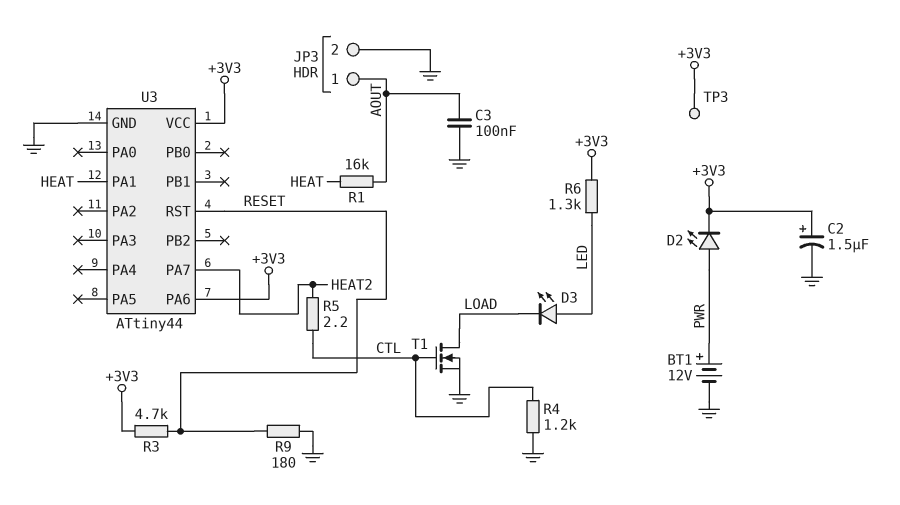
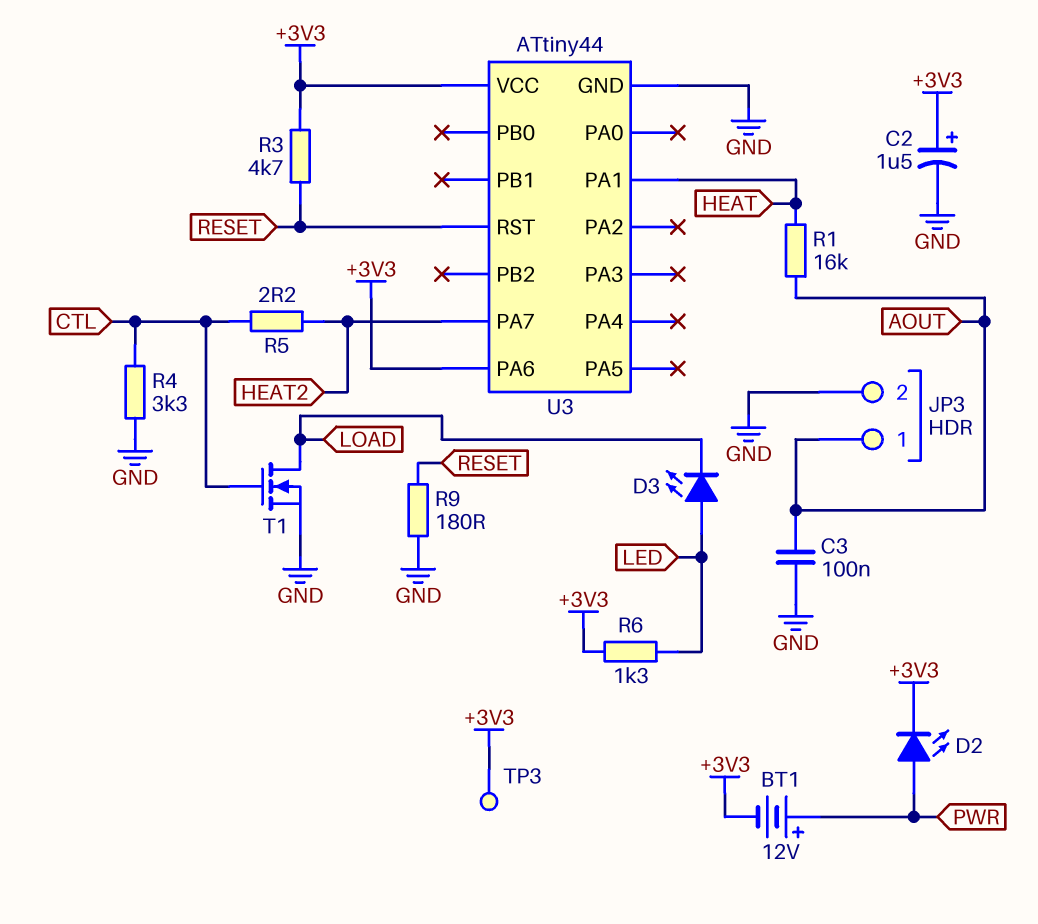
BT1: 12V (plus PWR, minus GND) -> 12V (plus PWR, minus +3V3)
R4: 1.2k (CTL, GND) -> 3.3k (CTL, GND)

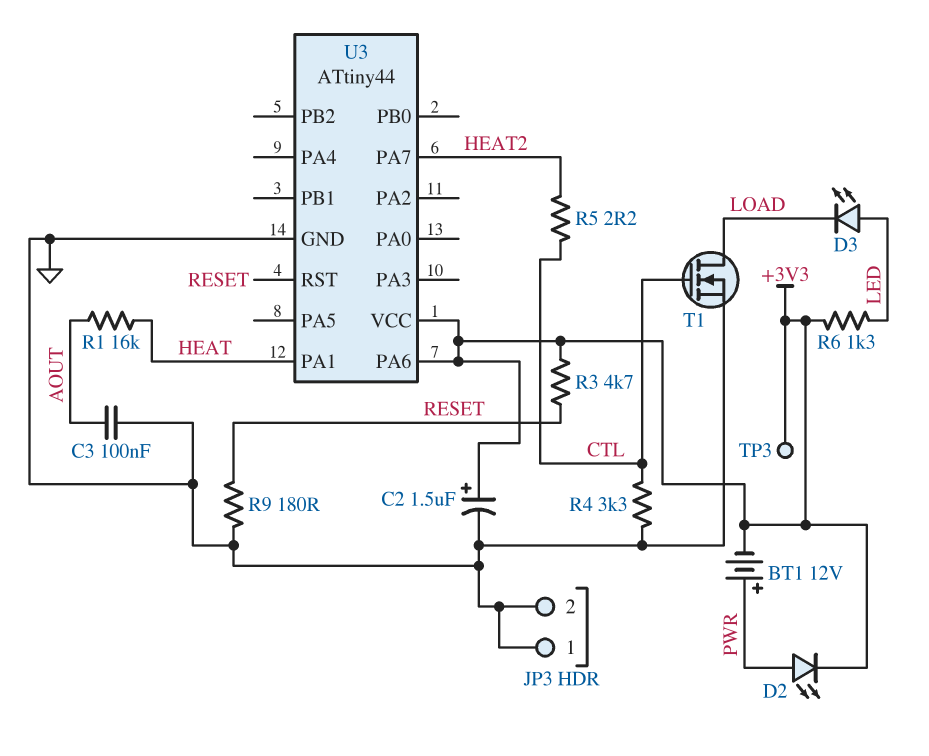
JP3 pin 1: AOUT -> GND

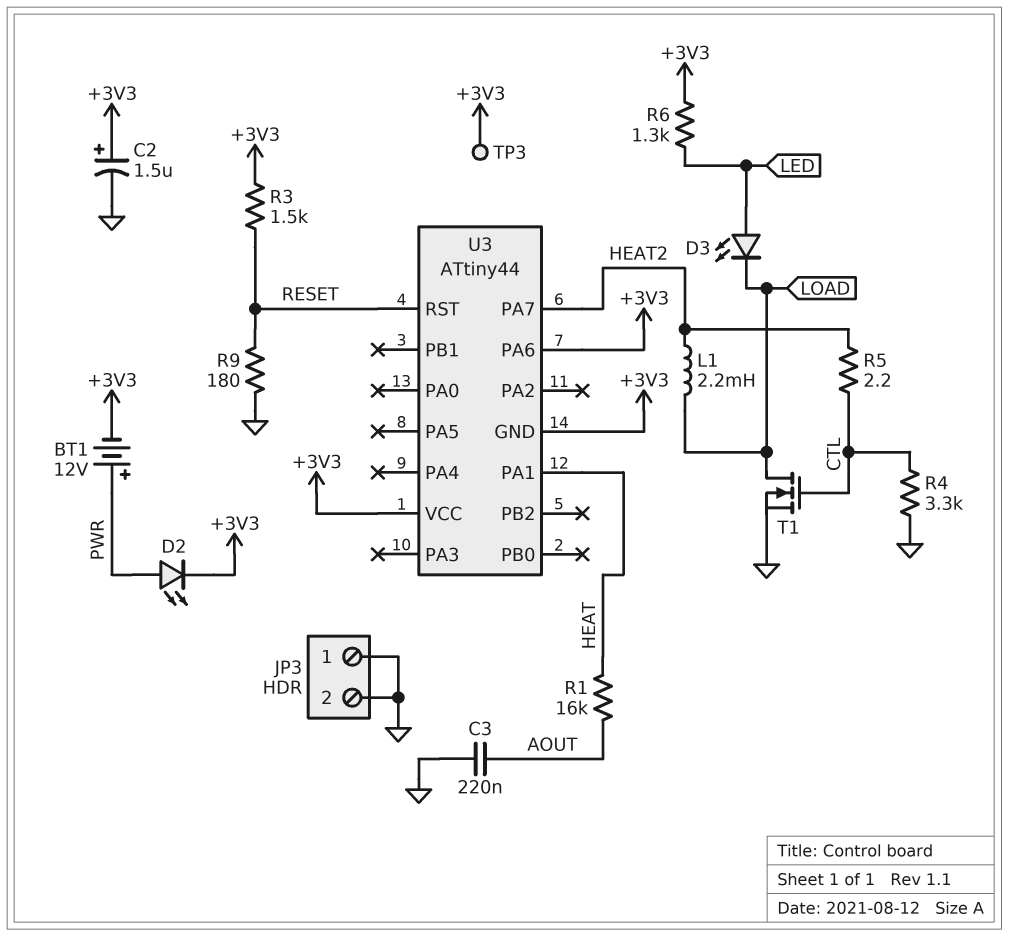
C3: 100nF (AOUT, GND) -> 220nF (AOUT, GND)
L1: none -> 2.2mH (HEAT2, LOAD)
R3: 4.7k (+3V3, RESET) -> 1.5k (+3V3, RESET)
U3 pin GND: GND -> +3V3

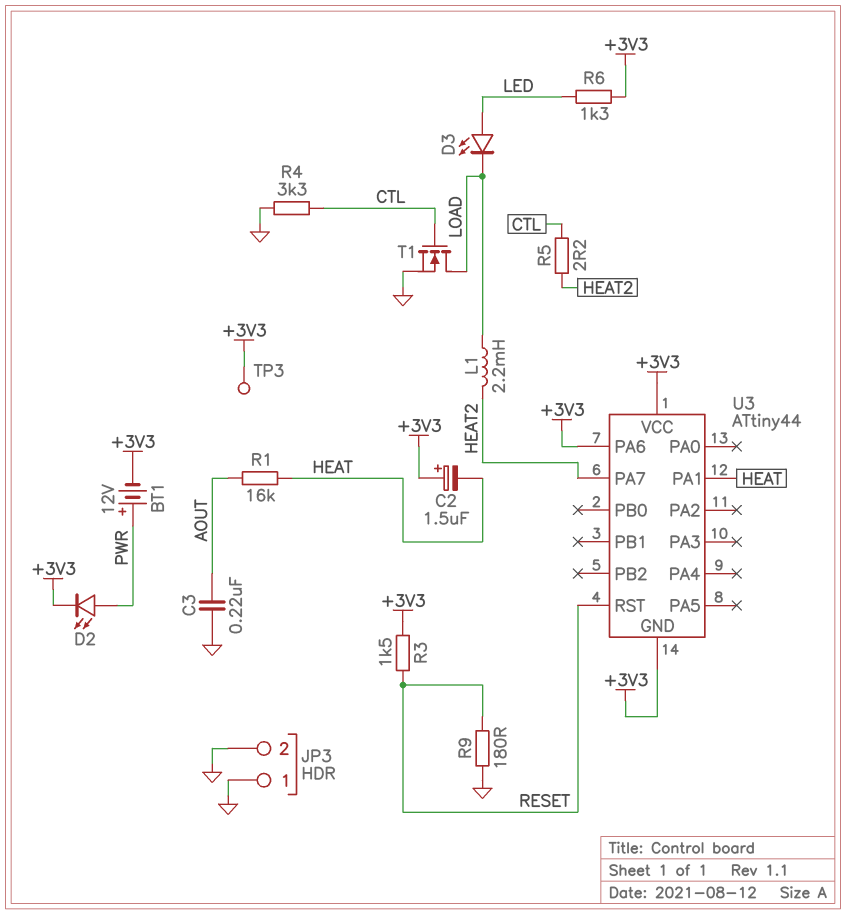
C2: 1.5uF (plus +3V3, minus GND) -> 1.5uF (plus +3V3, minus HEAT)

